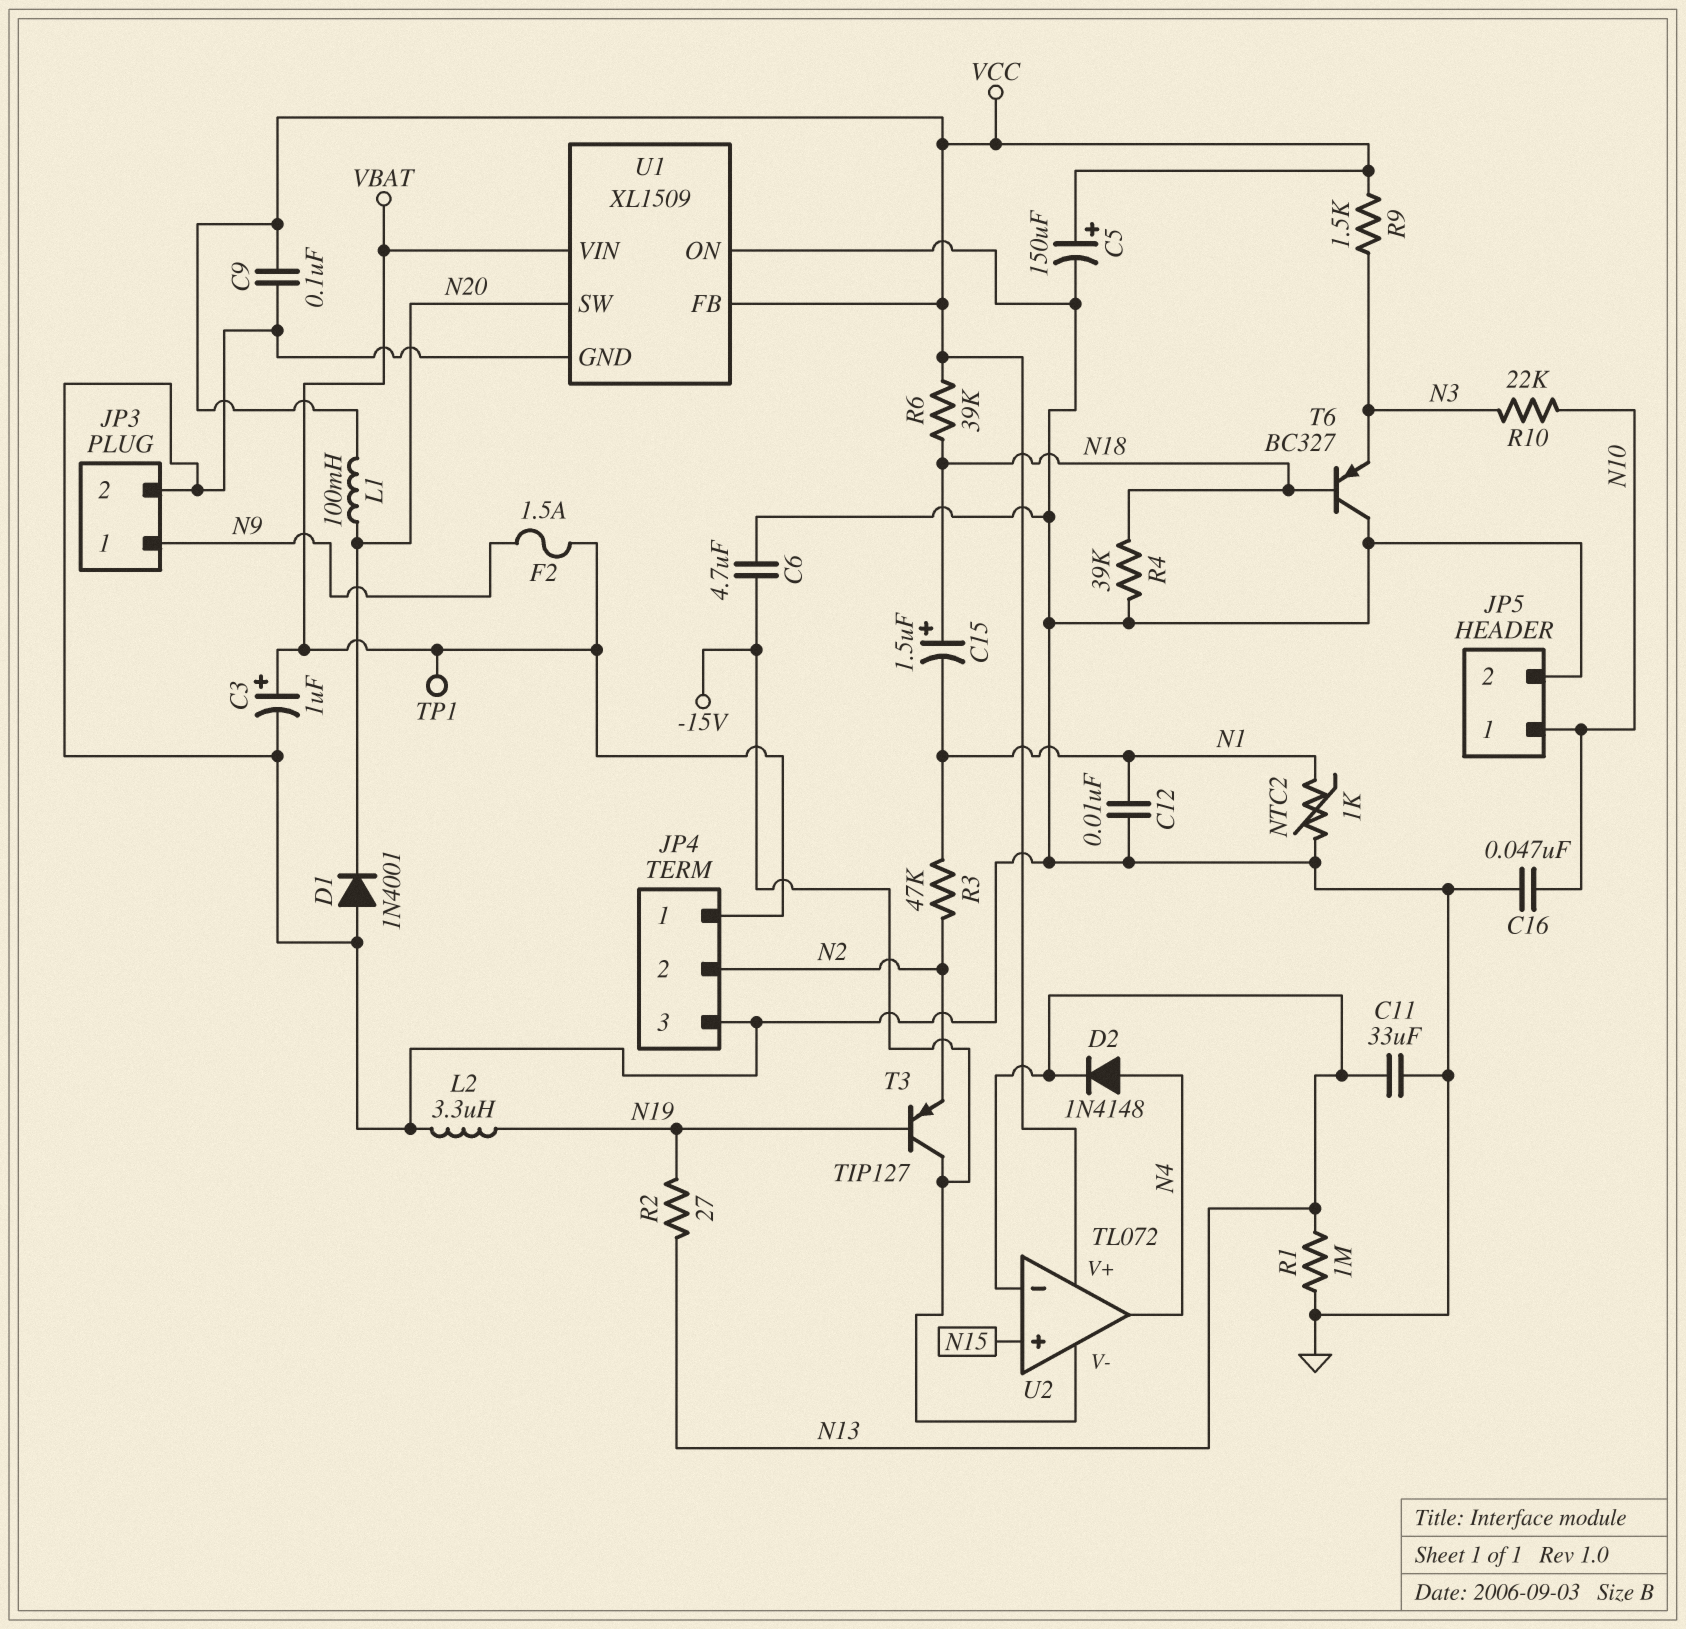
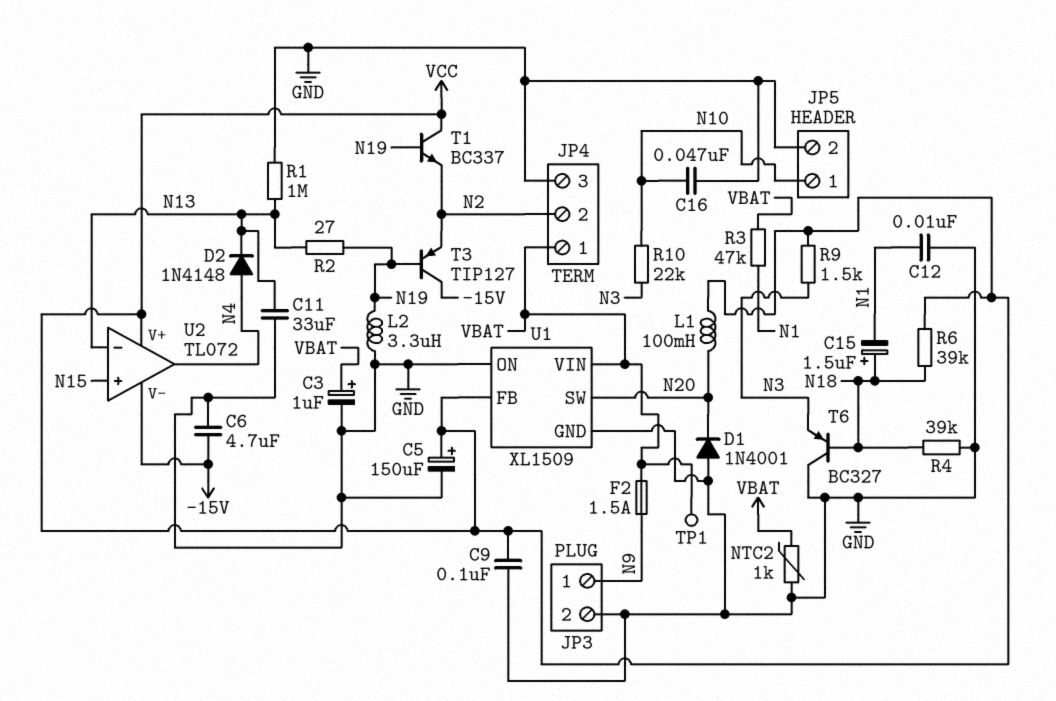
NTC2: 1k (GND, N1) -> 1k (GND, VBAT)
R3: 47k (N1, N2) -> 47k (N1, VBAT)
T1: none -> NPN BC337 (B N19, C VCC, E N2)

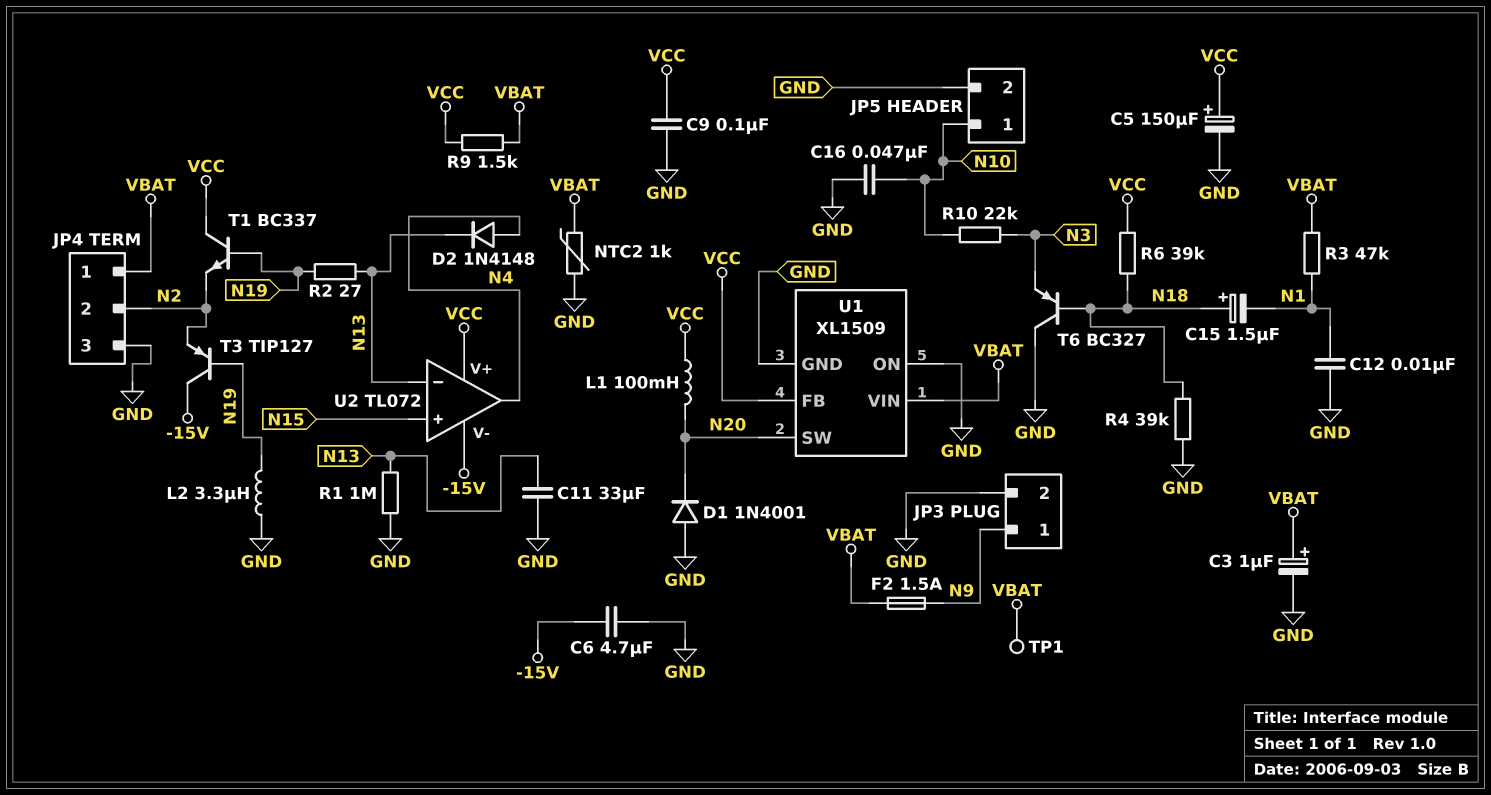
R9: 1.5k (N3, VCC) -> 1.5k (VBAT, VCC)

